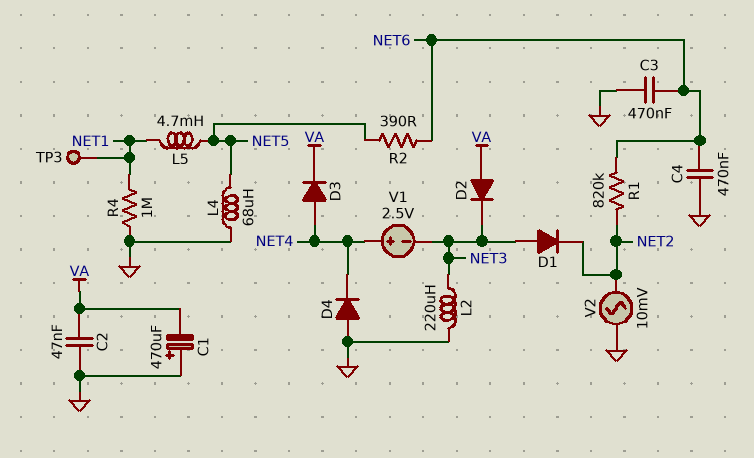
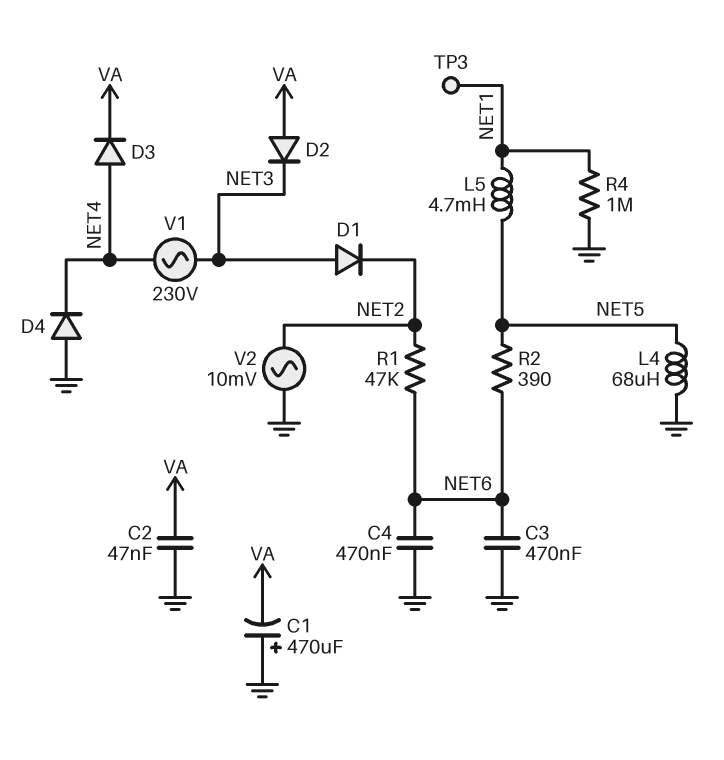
L2: 220uH (GND, NET3) -> none
R1: 820k (NET2, NET6) -> 47k (NET2, NET6)
V1: 2.5V (plus NET4, minus NET3) -> AC 230V (NET3, NET4)

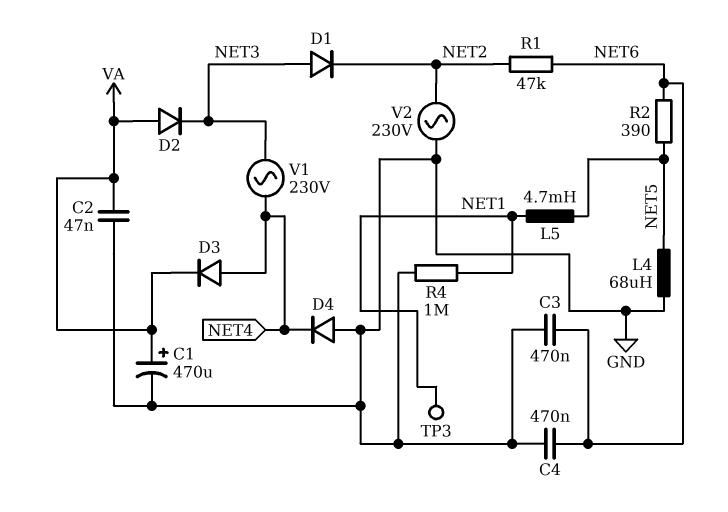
C1: 470uF (plus GND, minus VA) -> 470uF (plus VA, minus GND)
V2: AC 10mV (GND, NET2) -> AC 230V (GND, NET2)

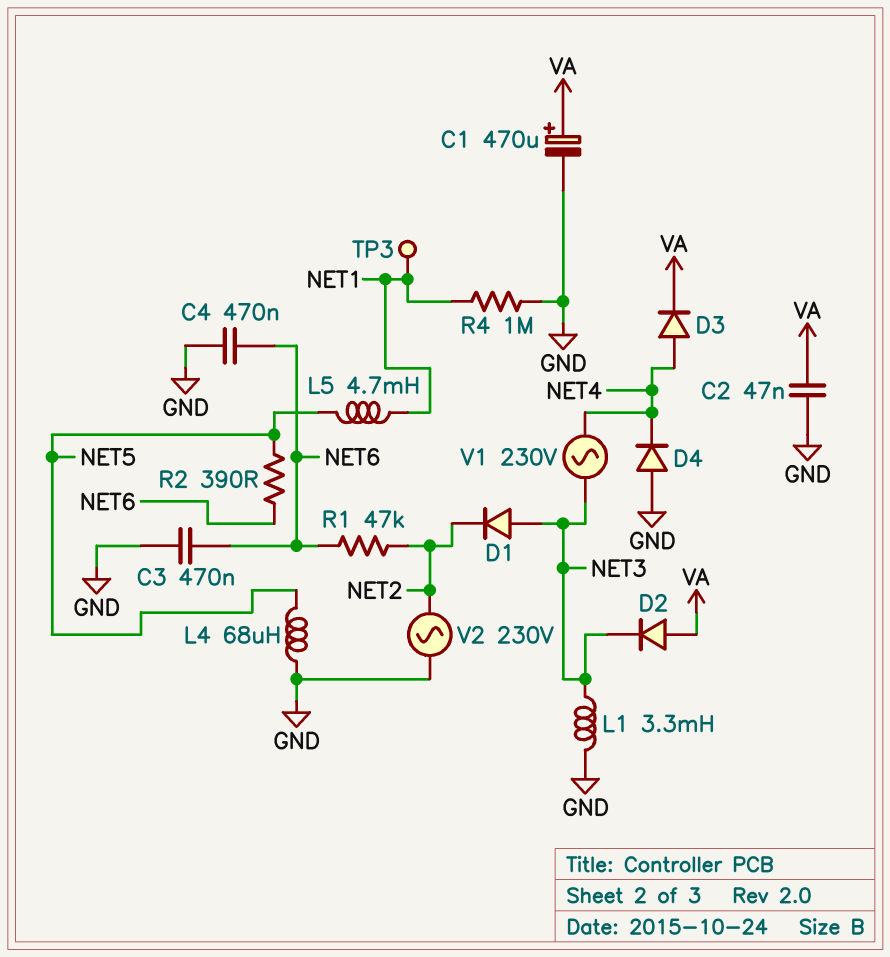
L1: none -> 3.3mH (GND, NET3)

